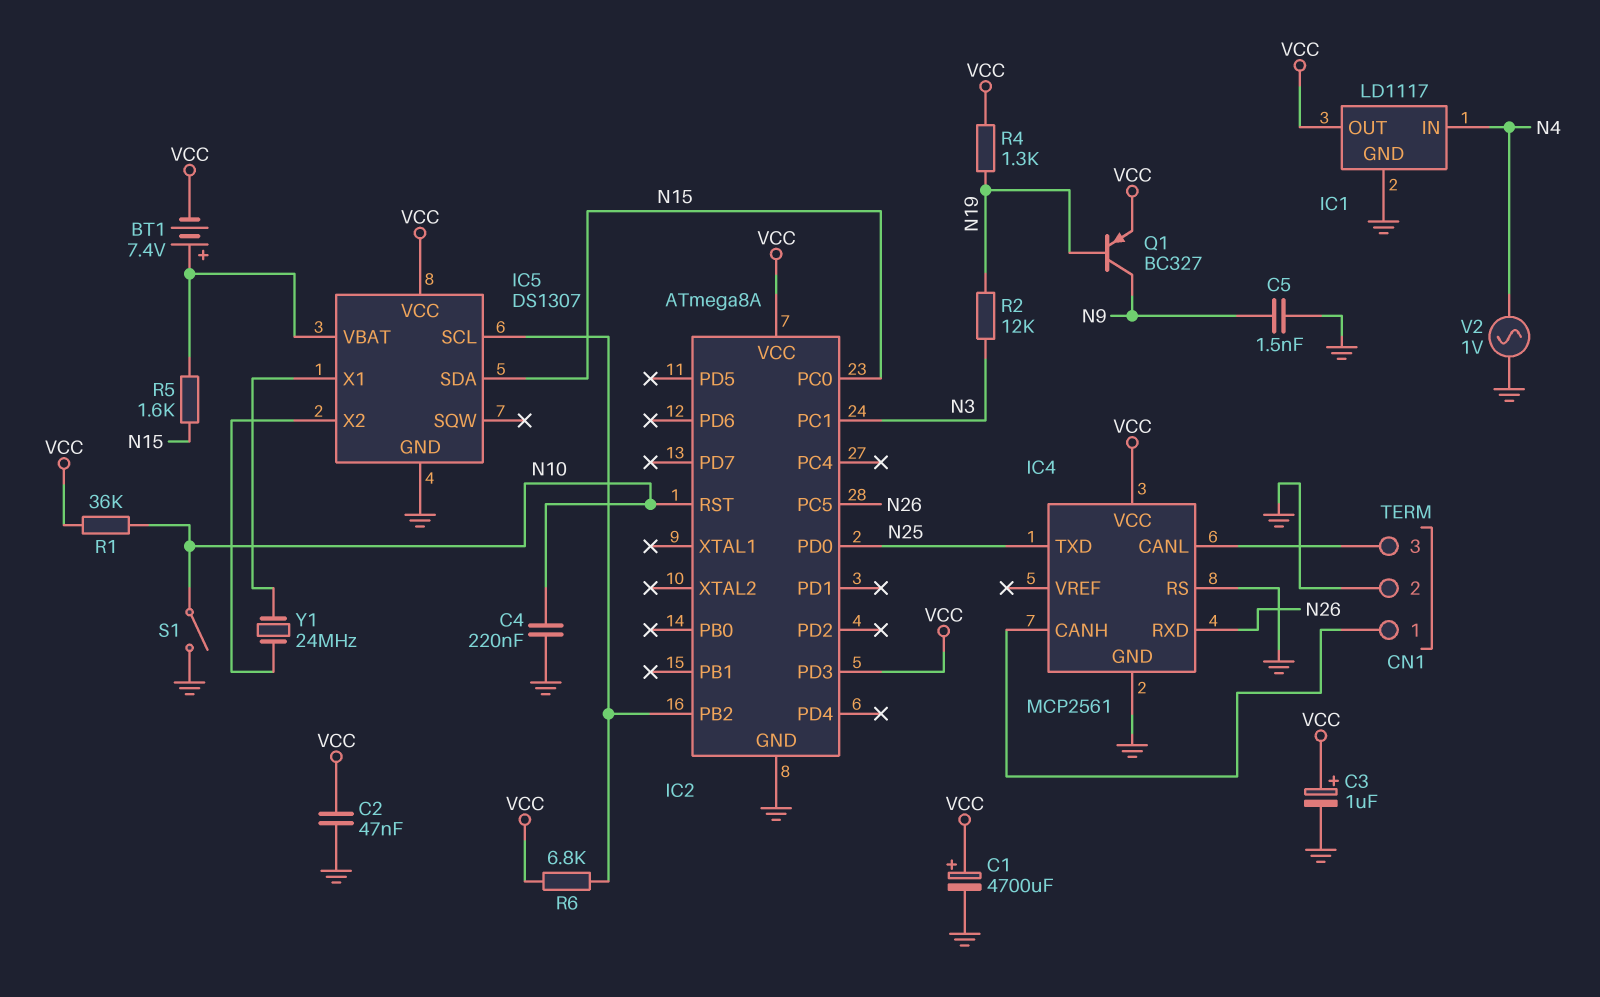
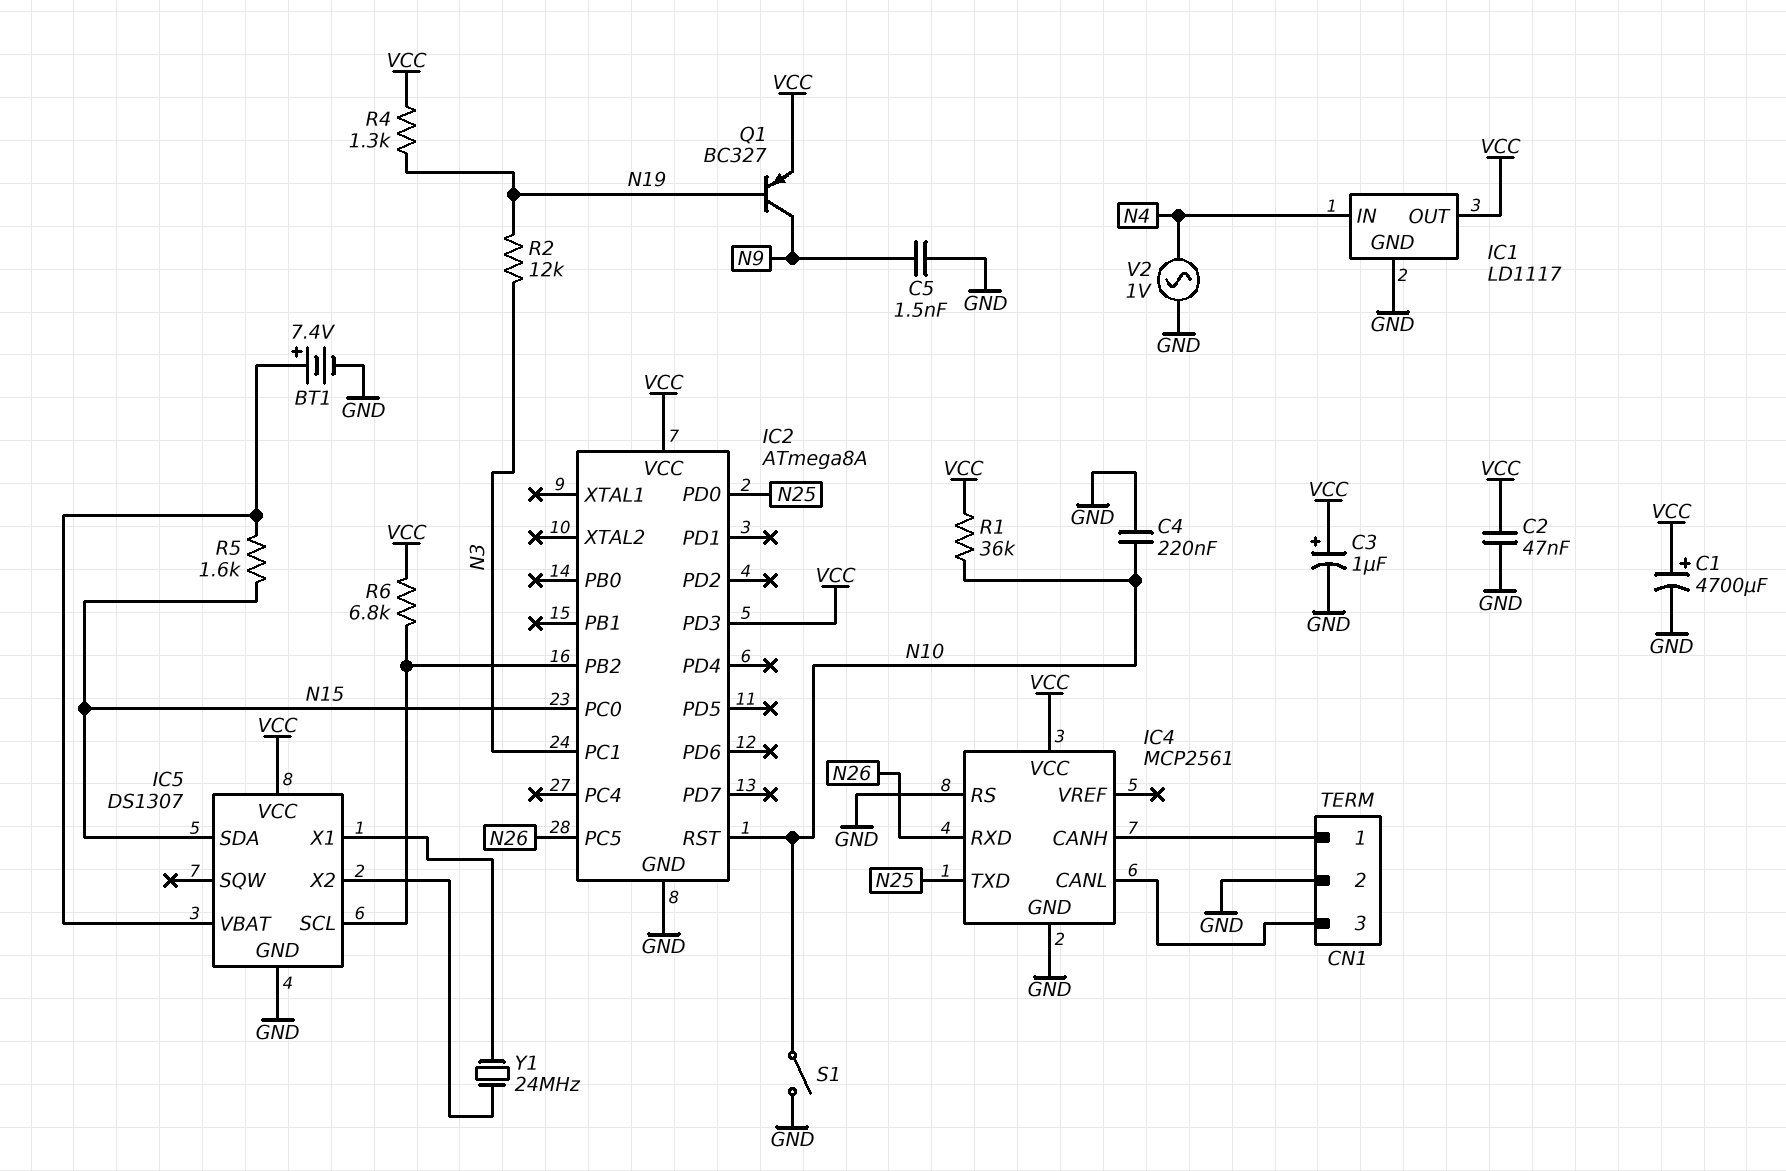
BT1: 7.4V (plus IC5/VBAT, minus VCC) -> 7.4V (plus IC5/VBAT, minus GND)

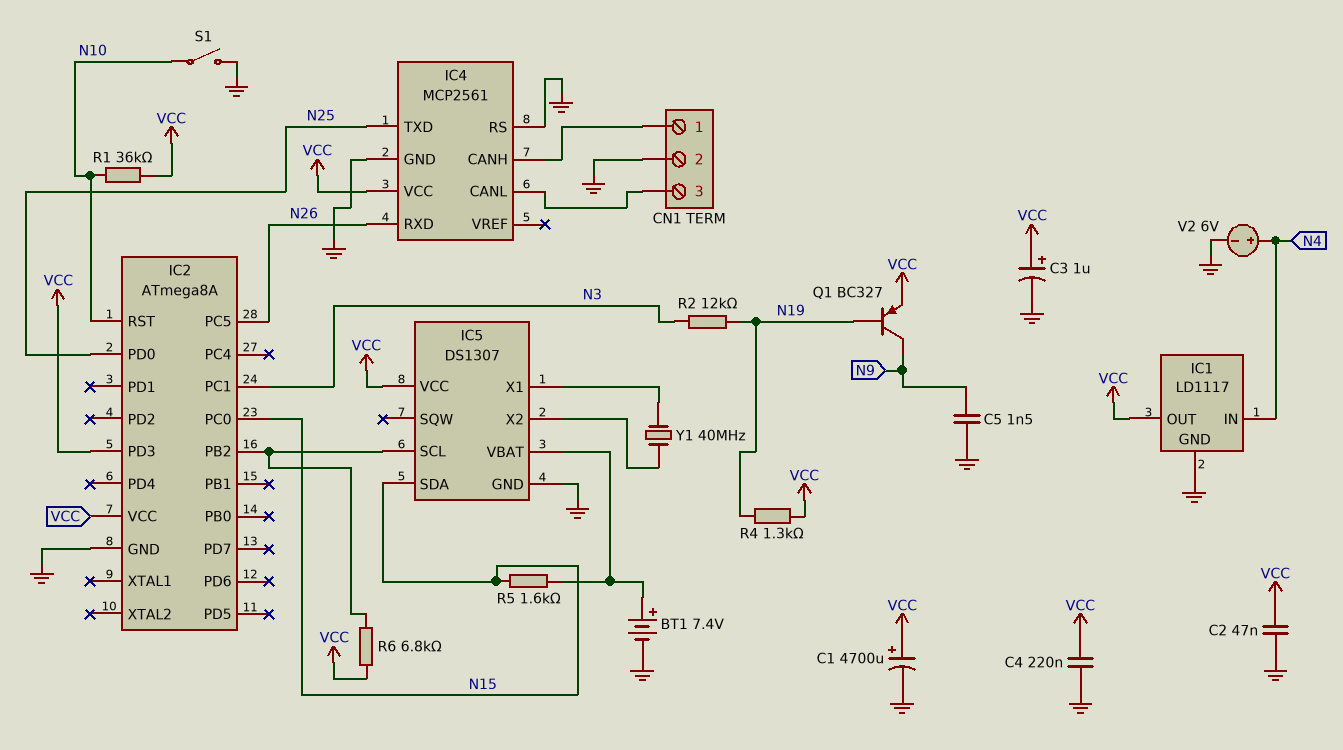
C4: 220nF (GND, N10) -> 220nF (GND, VCC)
V2: AC 1V (GND, N4) -> 6V (plus N4, minus GND)
Y1: 24MHz (IC5/X1, IC5/X2) -> 40MHz (IC5/X1, IC5/X2)

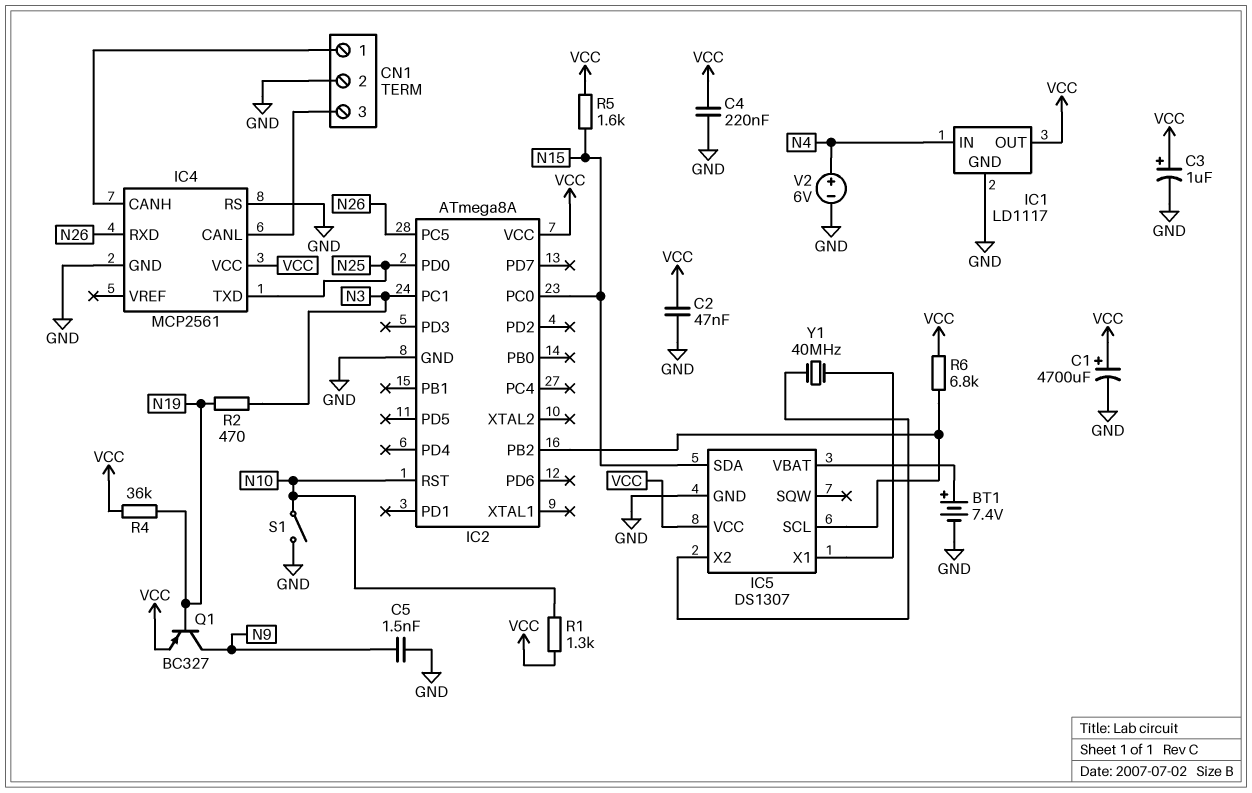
IC2 pin PD3: VCC -> none
R1: 36k (N10, VCC) -> 1.3k (N10, VCC)
R2: 12k (N3, N19) -> 470 (N3, N19)
R4: 1.3k (N19, VCC) -> 36k (N19, VCC)
R5: 1.6k (IC5/VBAT, N15) -> 1.6k (N15, VCC)

